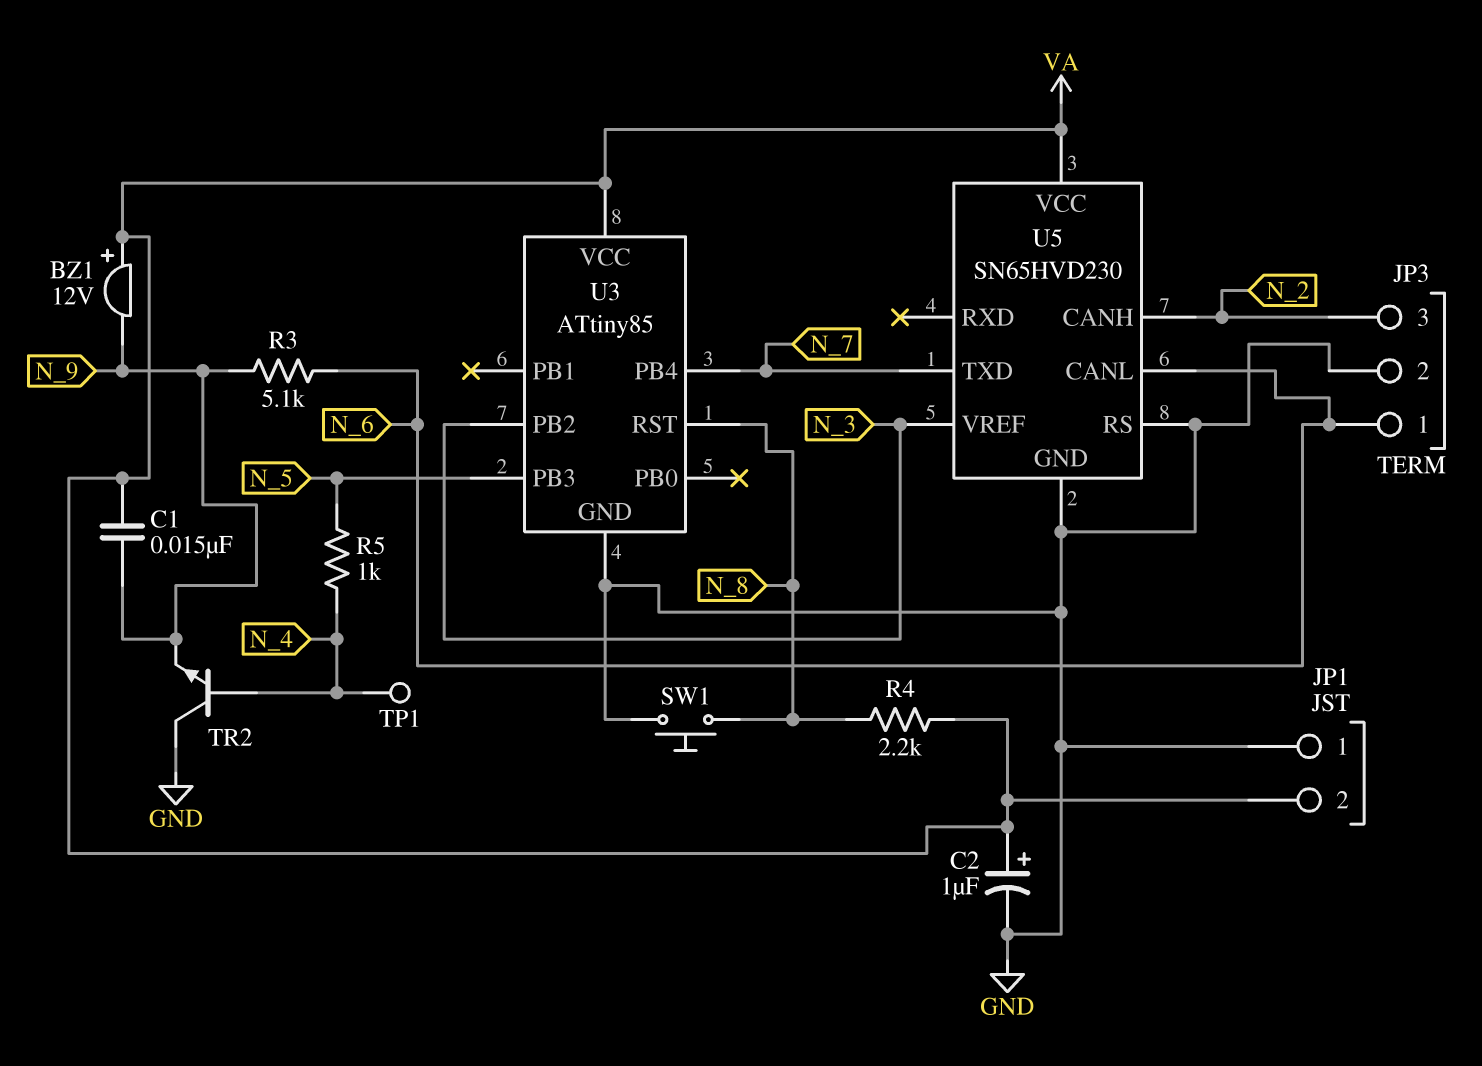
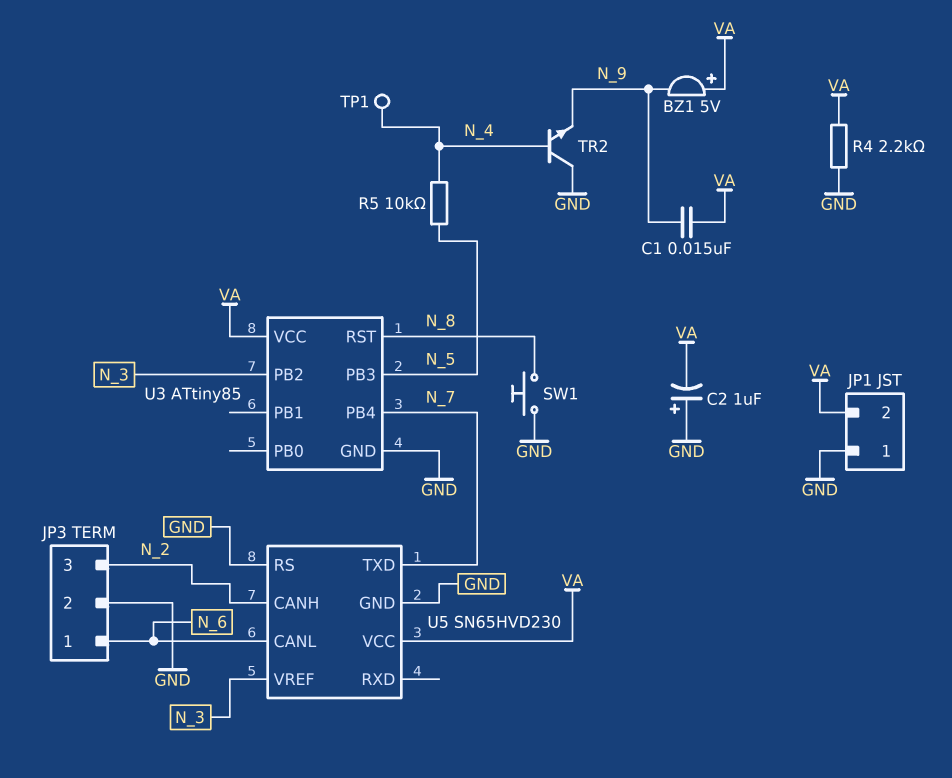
BZ1: buzzer 12V (plus VA, minus N_9) -> buzzer 5V (plus VA, minus N_9)
C2: 1uF (plus VA, minus GND) -> 1uF (plus GND, minus VA)
R3: 5.1k (N_6, N_9) -> none
R4: 2.2k (N_8, VA) -> 2.2k (GND, VA)
R5: 1k (N_4, N_5) -> 10k (N_4, N_5)

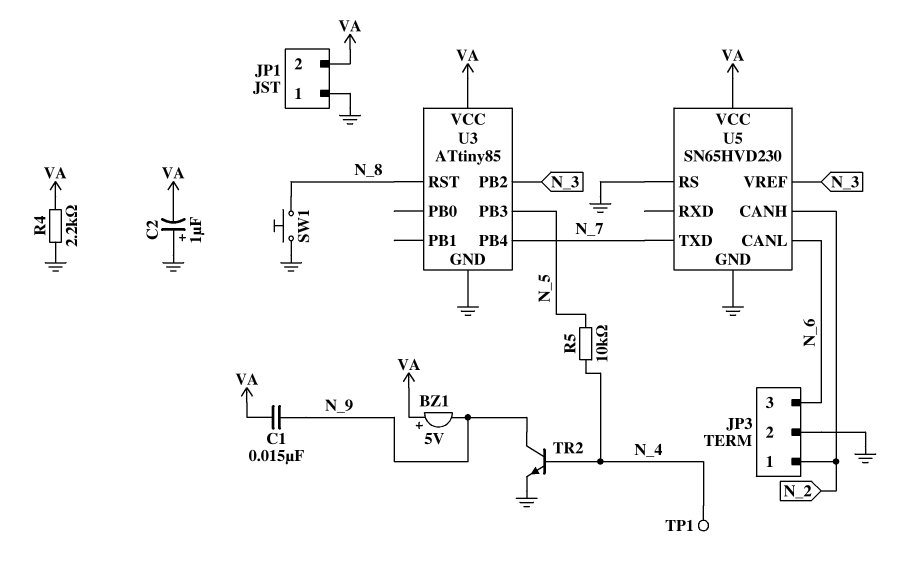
JP3 pin 1: N_6 -> N_2
JP3 pin 3: N_2 -> N_6
TR2: NPN (B N_4, C GND, E N_9) -> NPN (B N_4, C N_9, E GND)

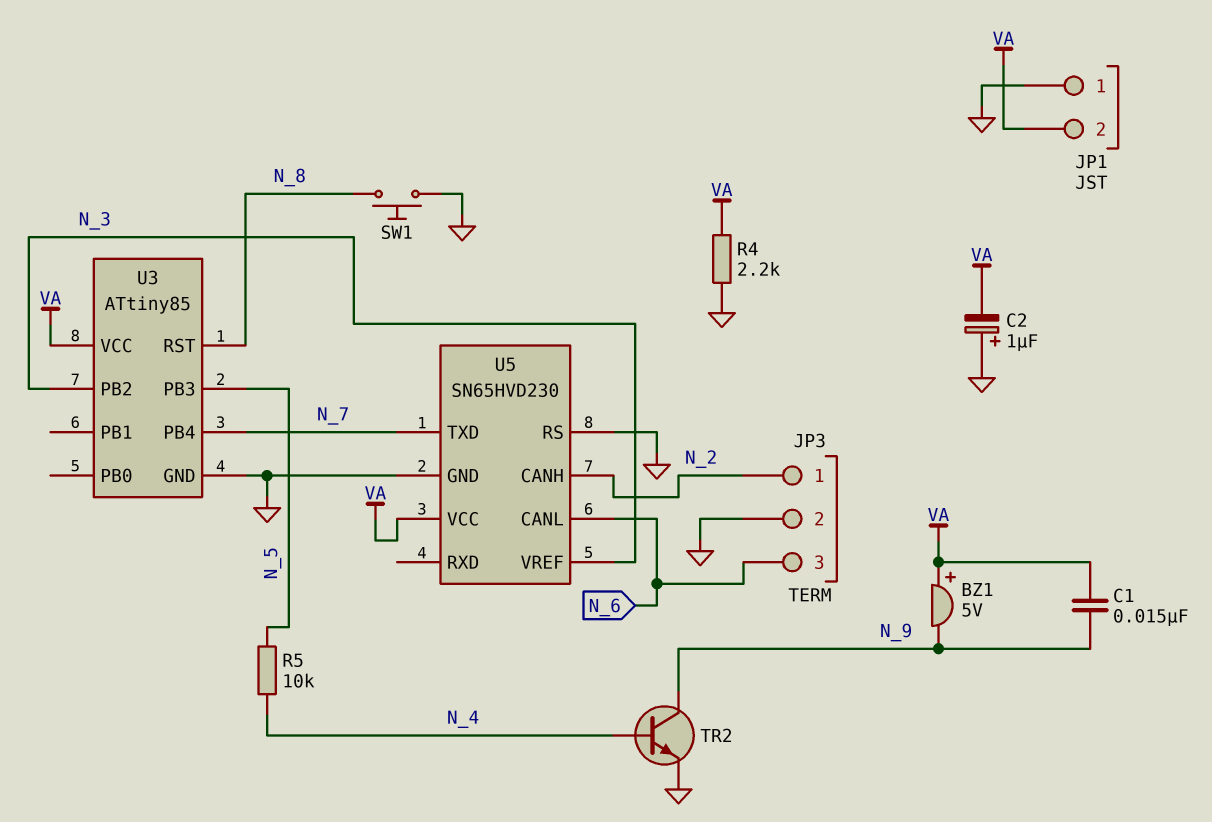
TP1: test point (N_4) -> none

